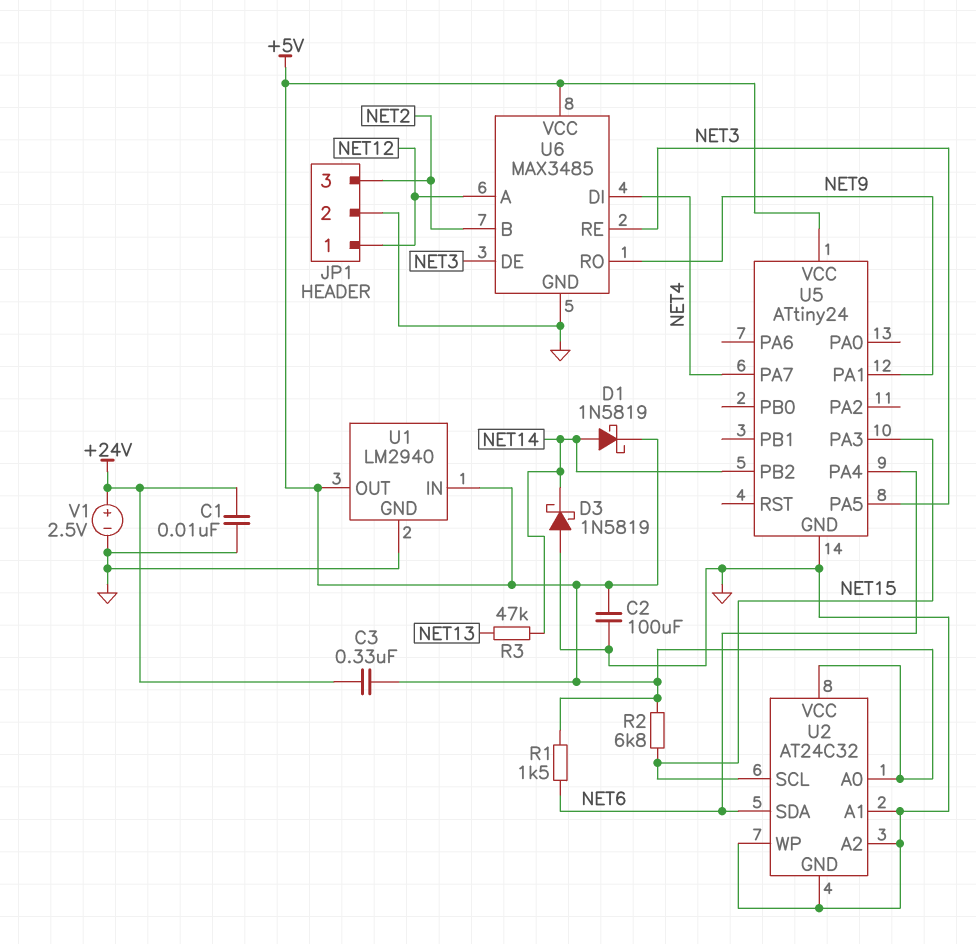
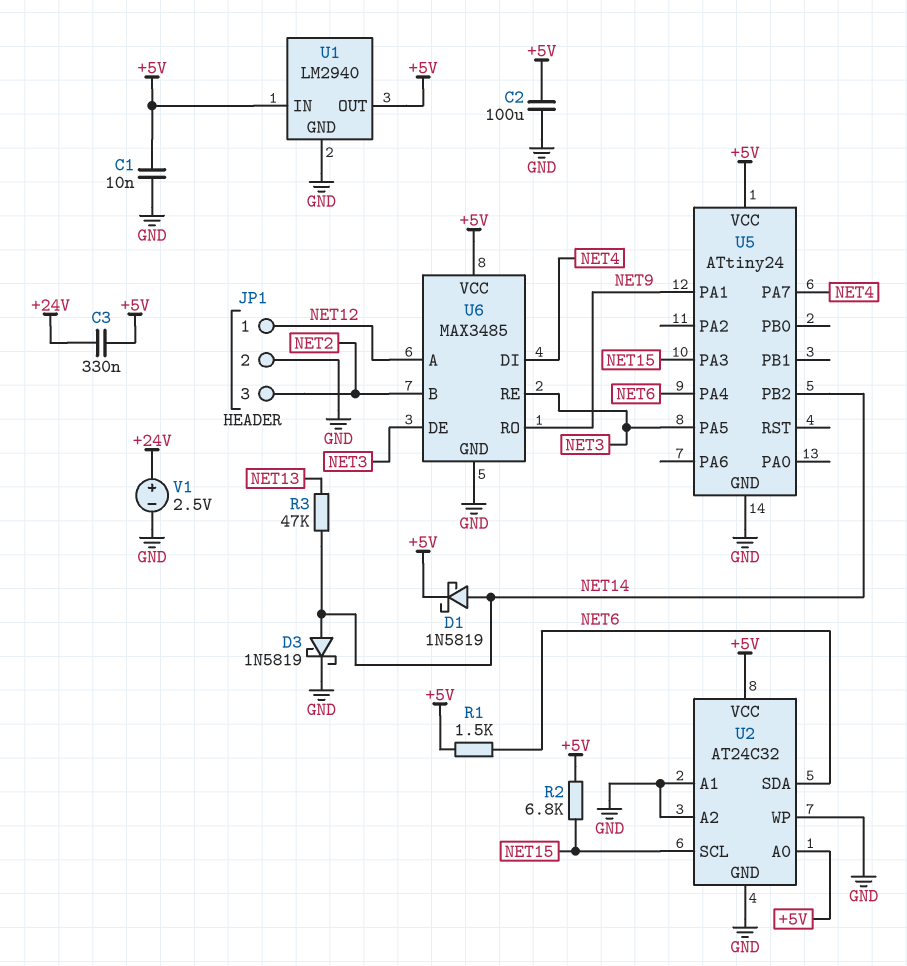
C1: 10nF (+24V, GND) -> 10nF (+5V, GND)
D3: schottky 1N5819 (A GND, K NET14) -> schottky 1N5819 (A NET14, K GND)

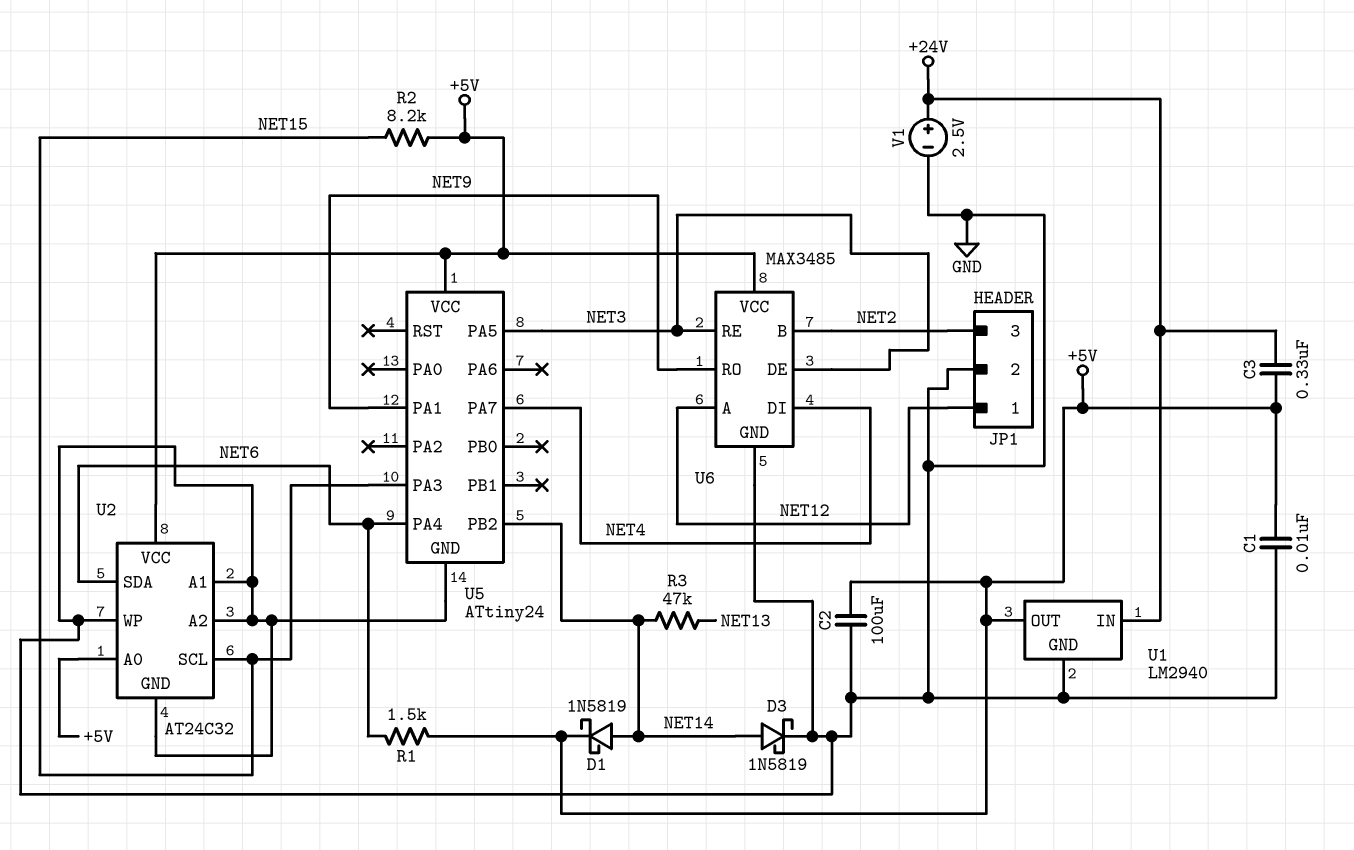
R2: 6.8k (+5V, NET15) -> 8.2k (+5V, NET15)
U1 pin IN: +5V -> +24V

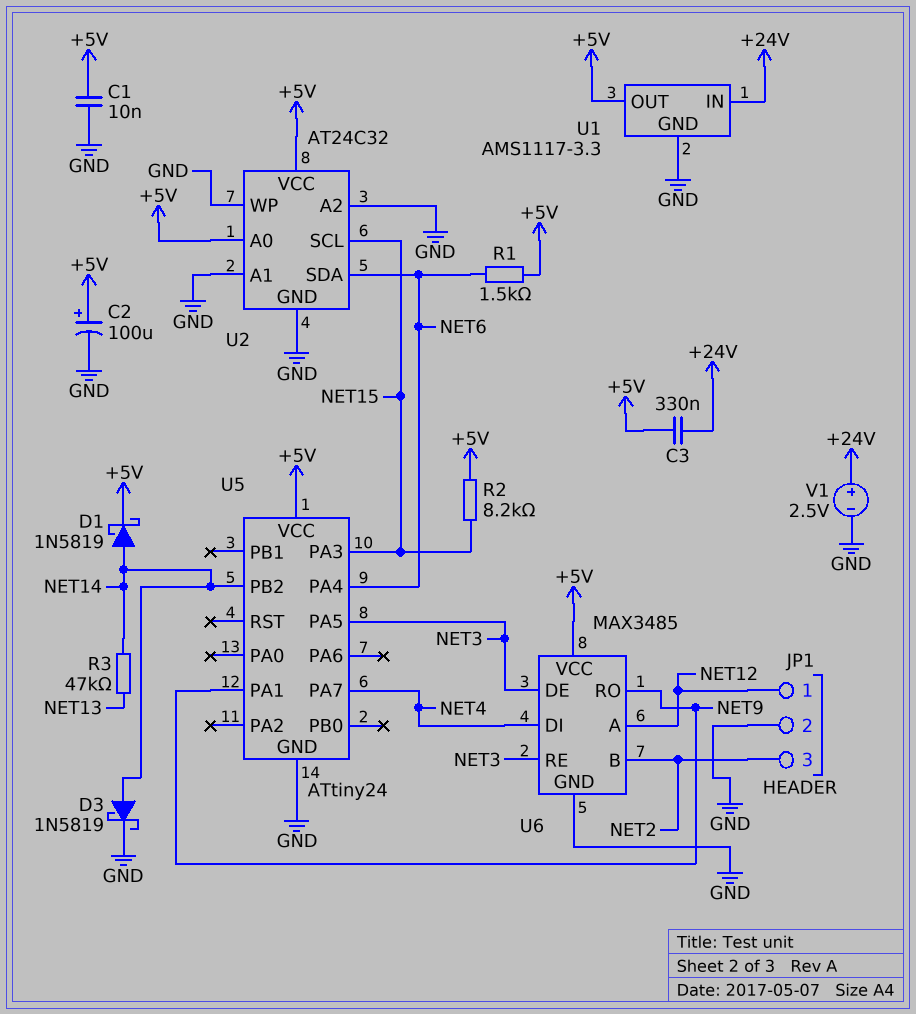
C2: 100uF (+5V, GND) -> 100uF (plus +5V, minus GND)
U1: LM2940 -> AMS1117-3.3

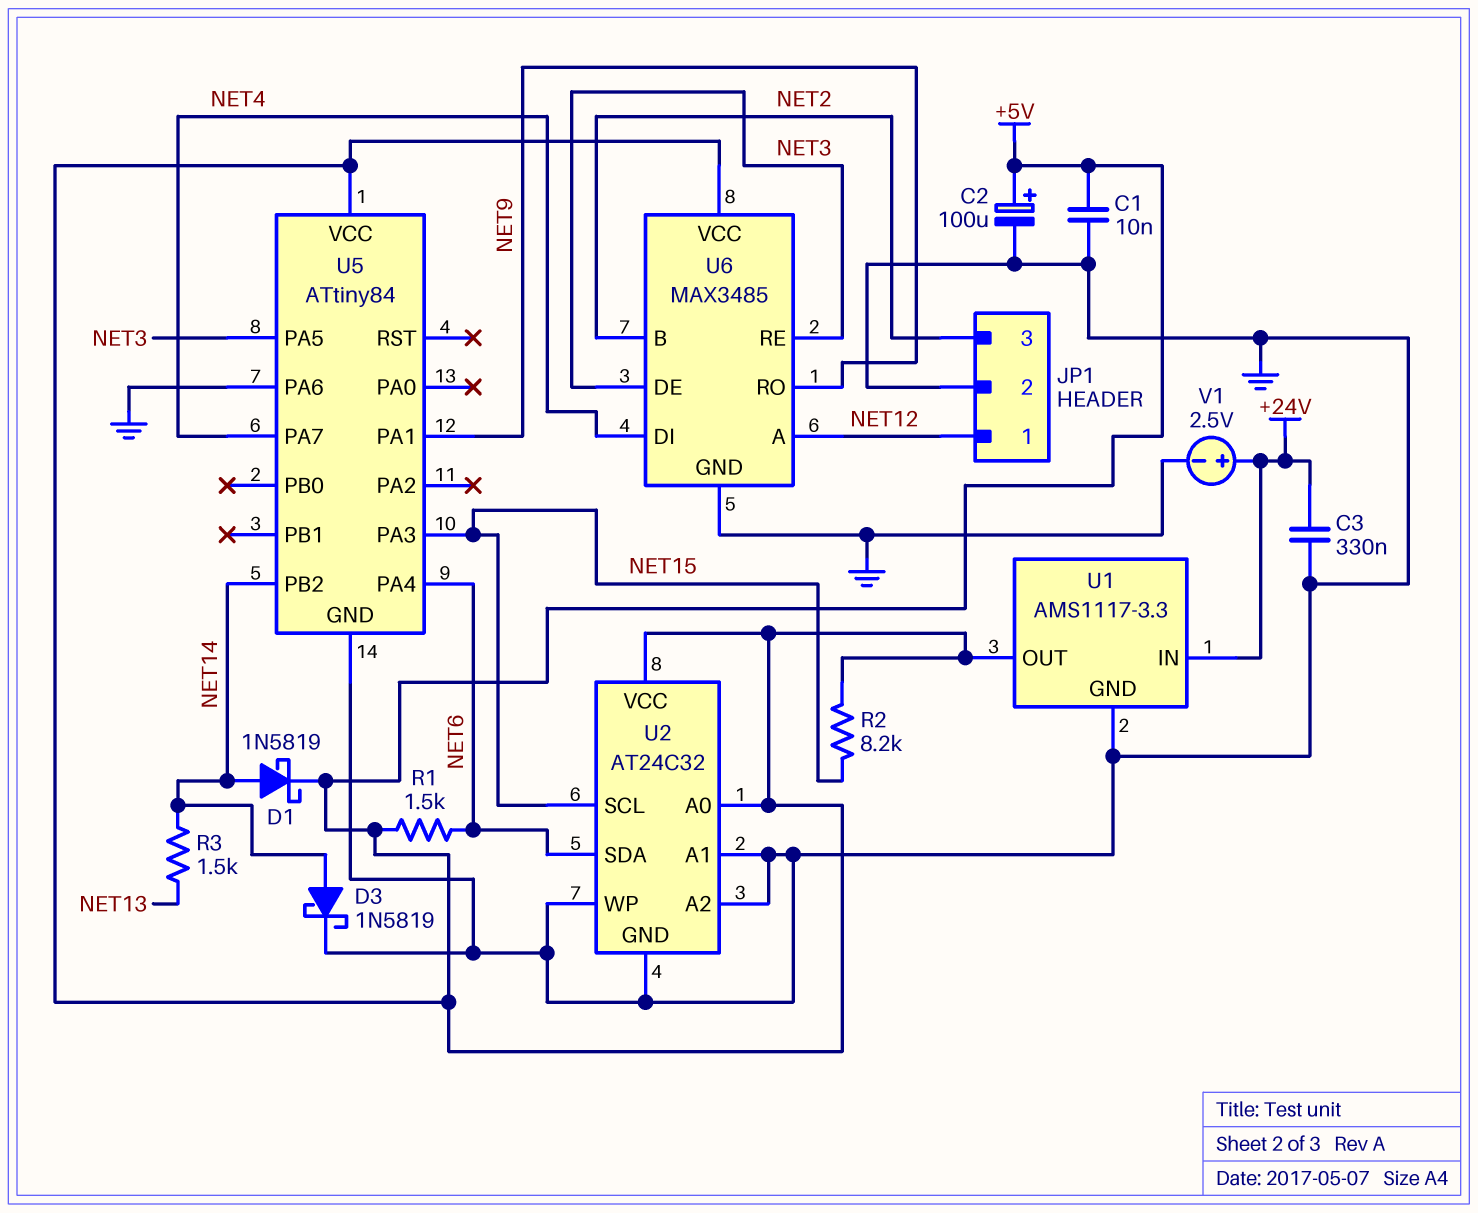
C3: 330nF (+5V, +24V) -> 330nF (+24V, GND)
R3: 47k (NET13, NET14) -> 1.5k (NET13, NET14)
U5: ATtiny24 -> ATtiny84
U5 pin PA6: none -> GND

